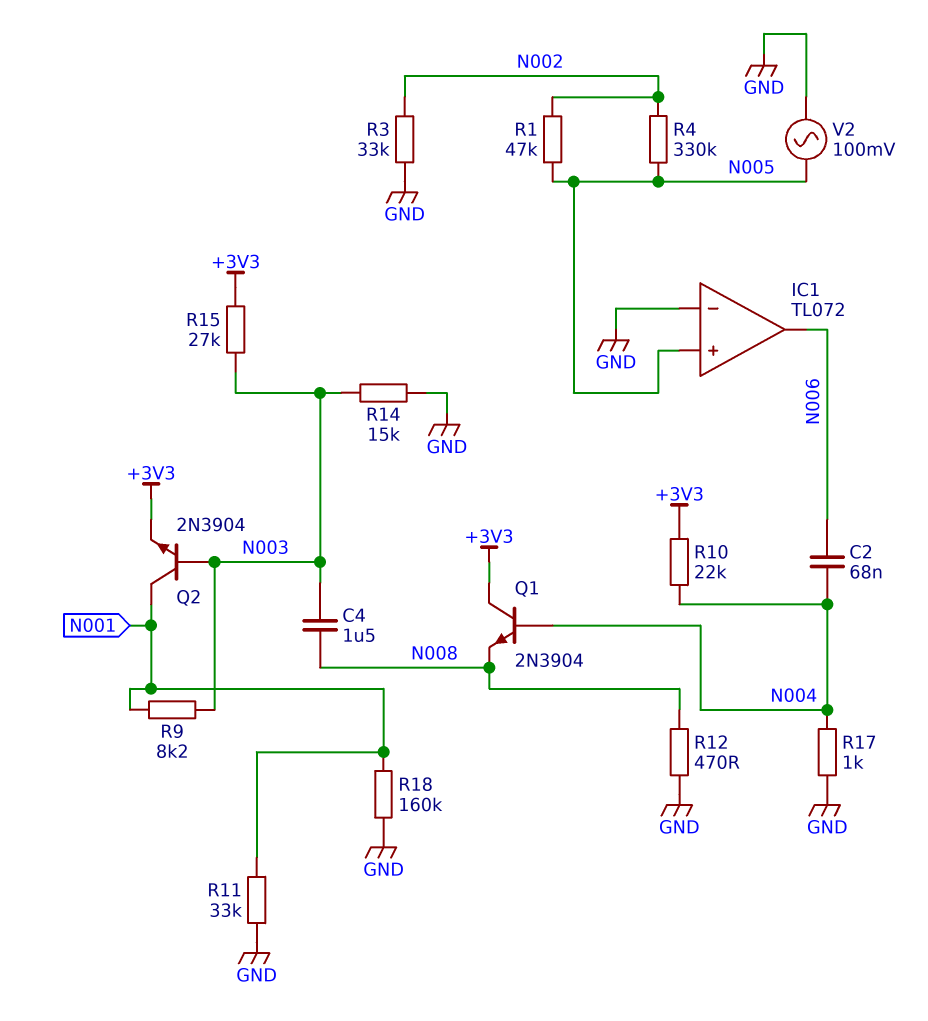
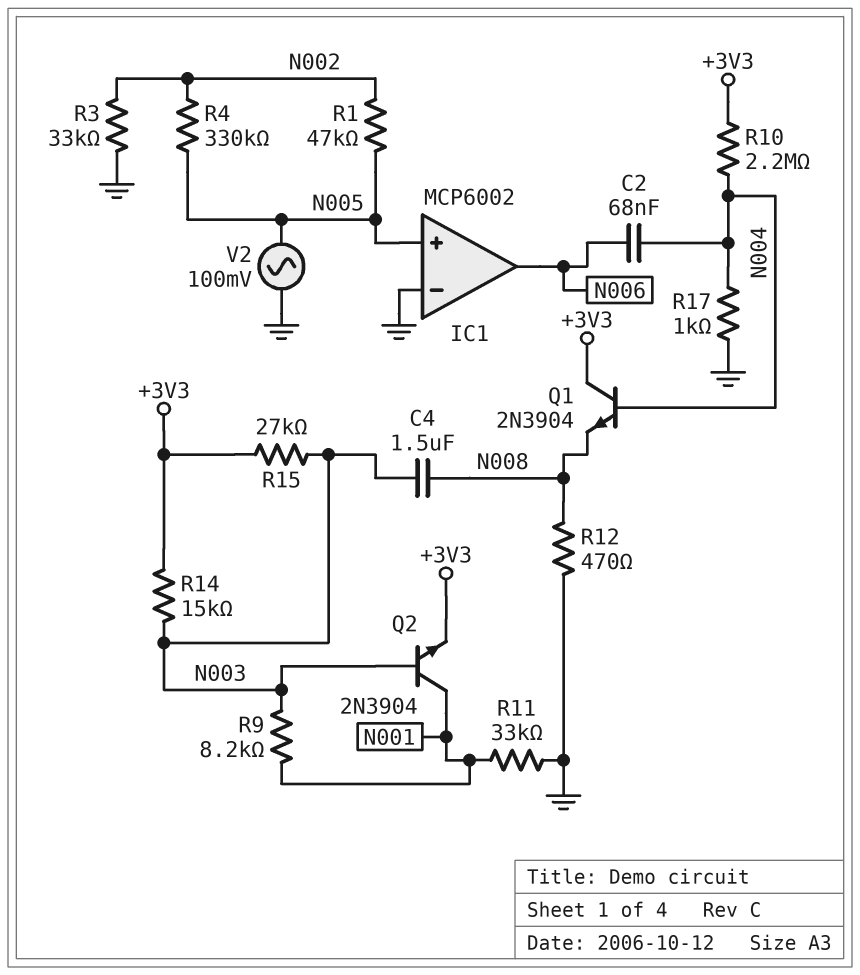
IC1: TL072 -> MCP6002
R10: 22k (+3V3, N004) -> 2.2M (+3V3, N004)
R14: 15k (GND, N003) -> 15k (+3V3, N003)
R18: 160k (GND, N001) -> none

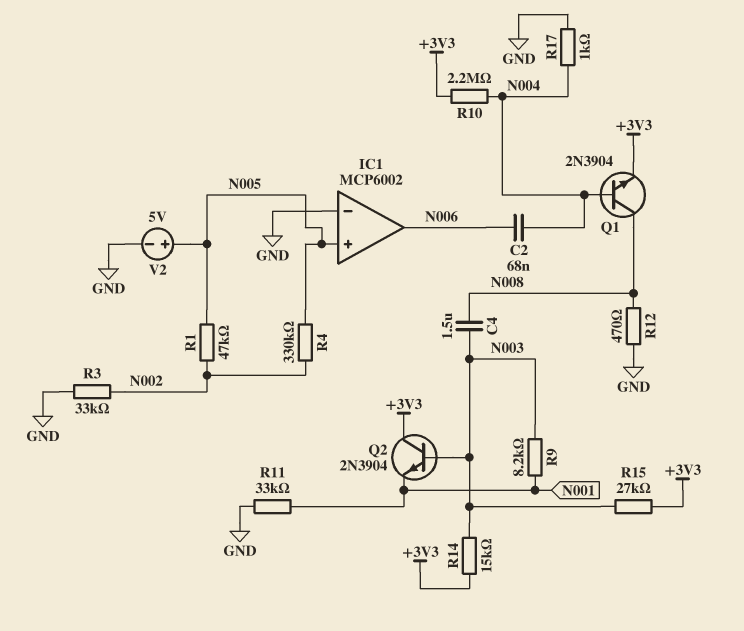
Q1: NPN 2N3904 (B N004, C +3V3, E N008) -> NPN 2N3904 (B N004, C N008, E +3V3)
Q2: NPN 2N3904 (B N003, C N001, E +3V3) -> NPN 2N3904 (B N003, C +3V3, E N001)
V2: AC 100mV (GND, N005) -> 5V (plus N005, minus GND)

